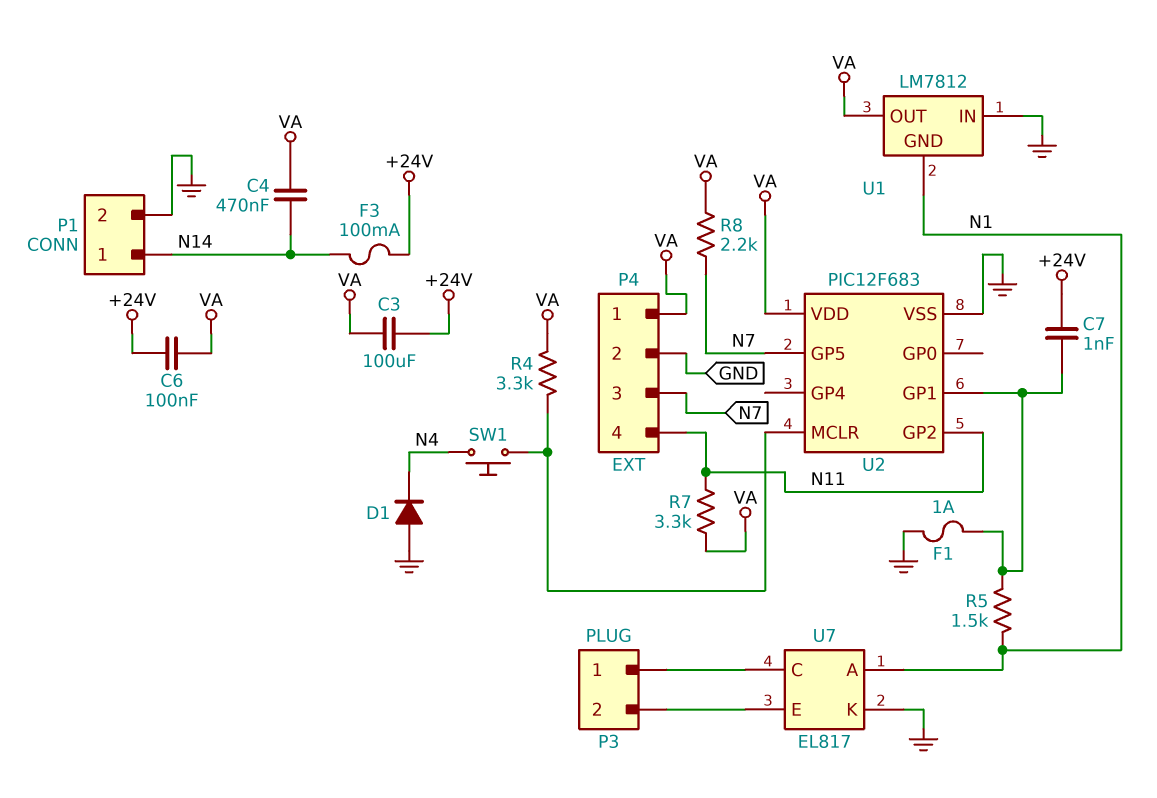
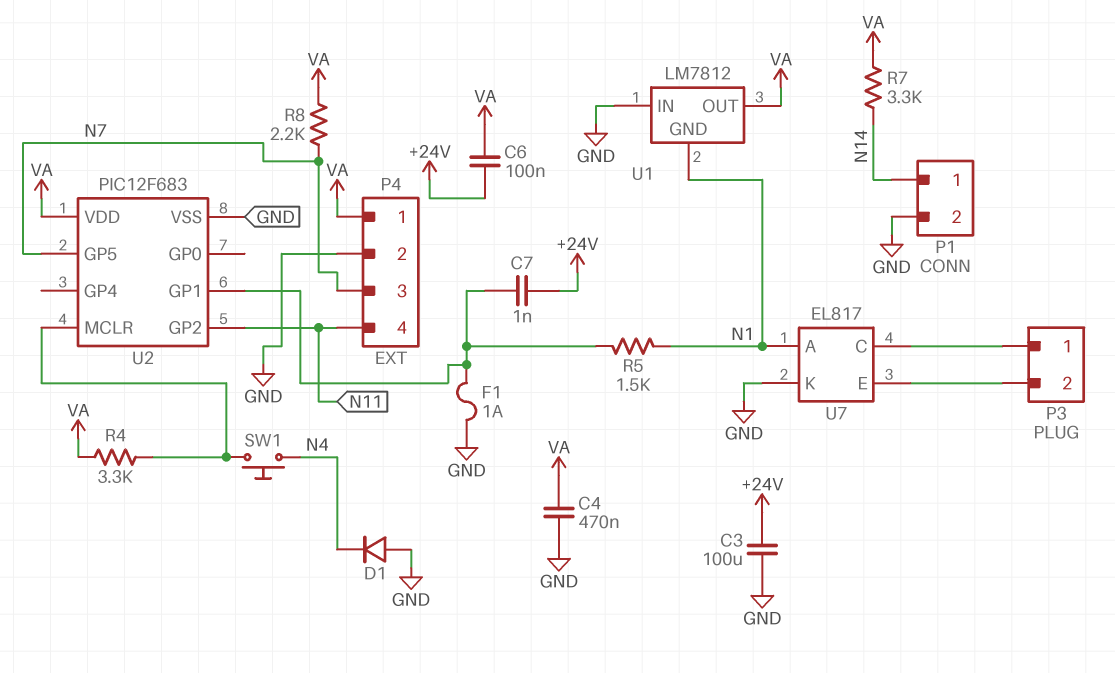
C3: 100uF (+24V, VA) -> 100uF (+24V, GND)
C4: 470nF (N14, VA) -> 470nF (GND, VA)
F3: 100mA (+24V, N14) -> none
R7: 3.3k (N11, VA) -> 3.3k (N14, VA)

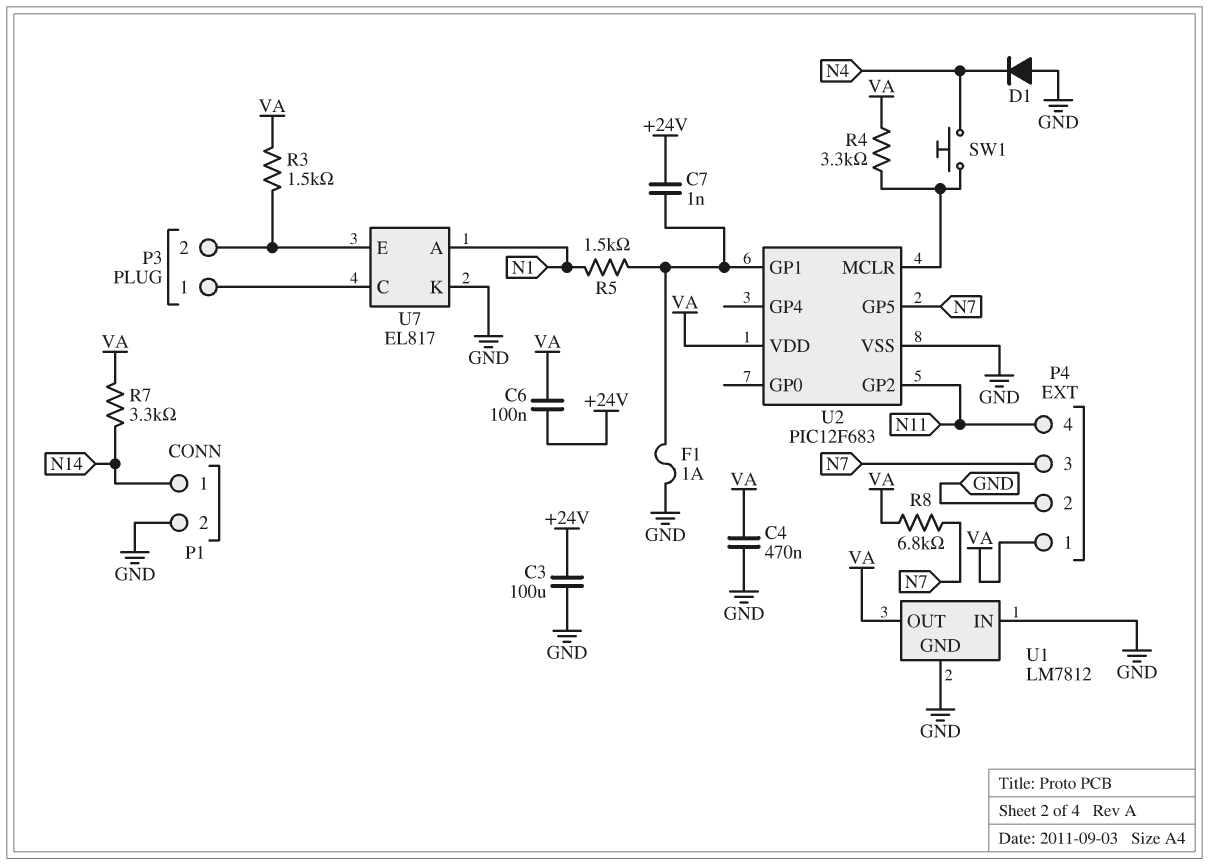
R3: none -> 1.5k (P3/2, VA)
R8: 2.2k (N7, VA) -> 6.8k (N7, VA)
U1 pin GND: N1 -> GND

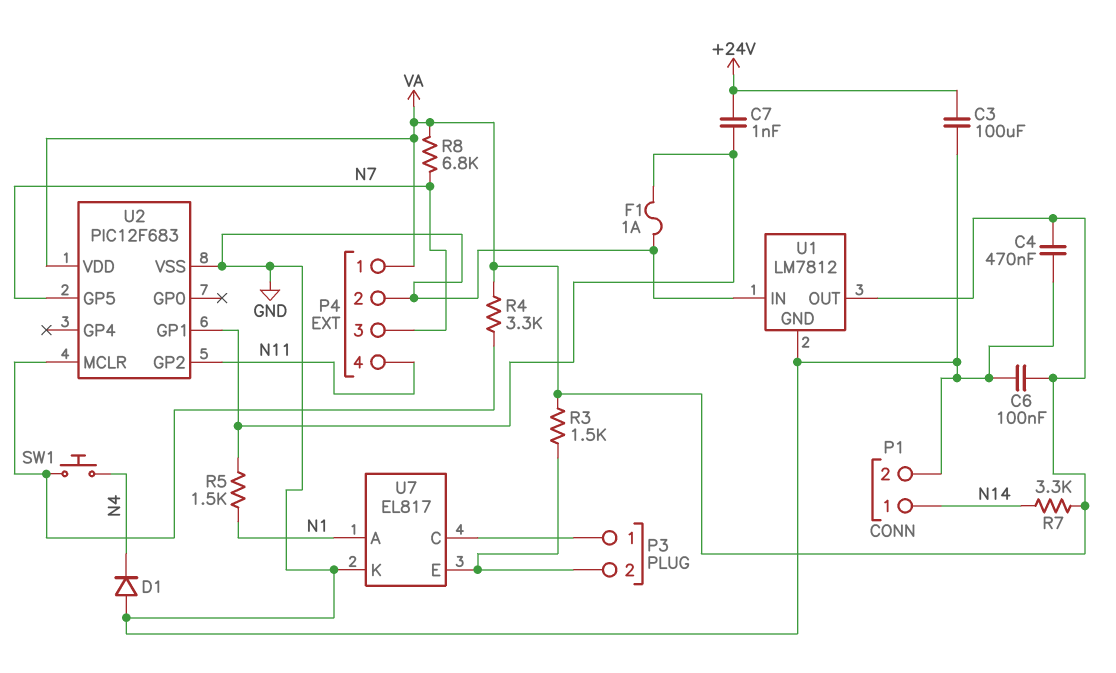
C6: 100nF (+24V, VA) -> 100nF (GND, VA)

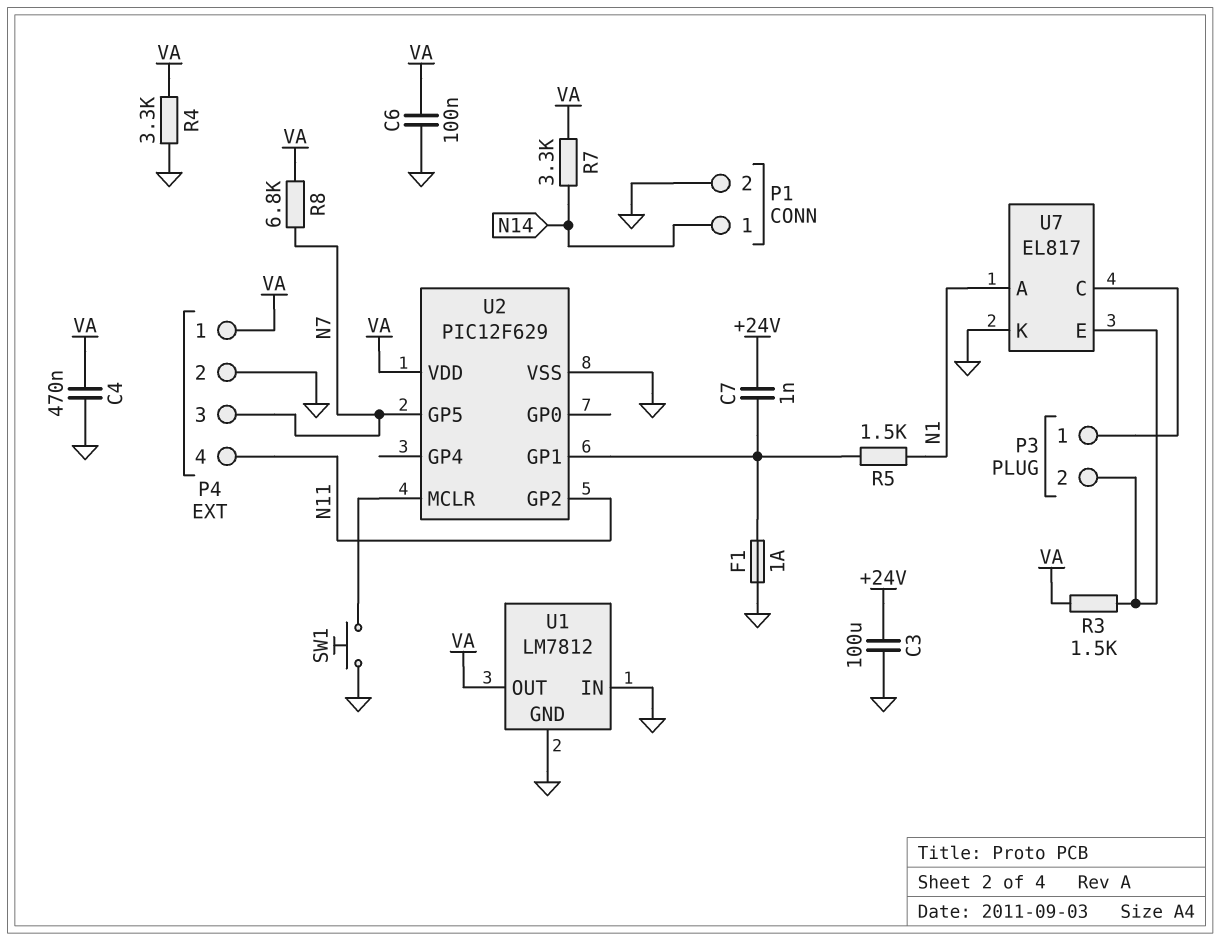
D1: diode (A GND, K N4) -> none
R4: 3.3k (U2/MCLR, VA) -> 3.3k (GND, VA)
SW1: button (N4, U2/MCLR) -> button (GND, U2/MCLR)
U2: PIC12F683 -> PIC12F629

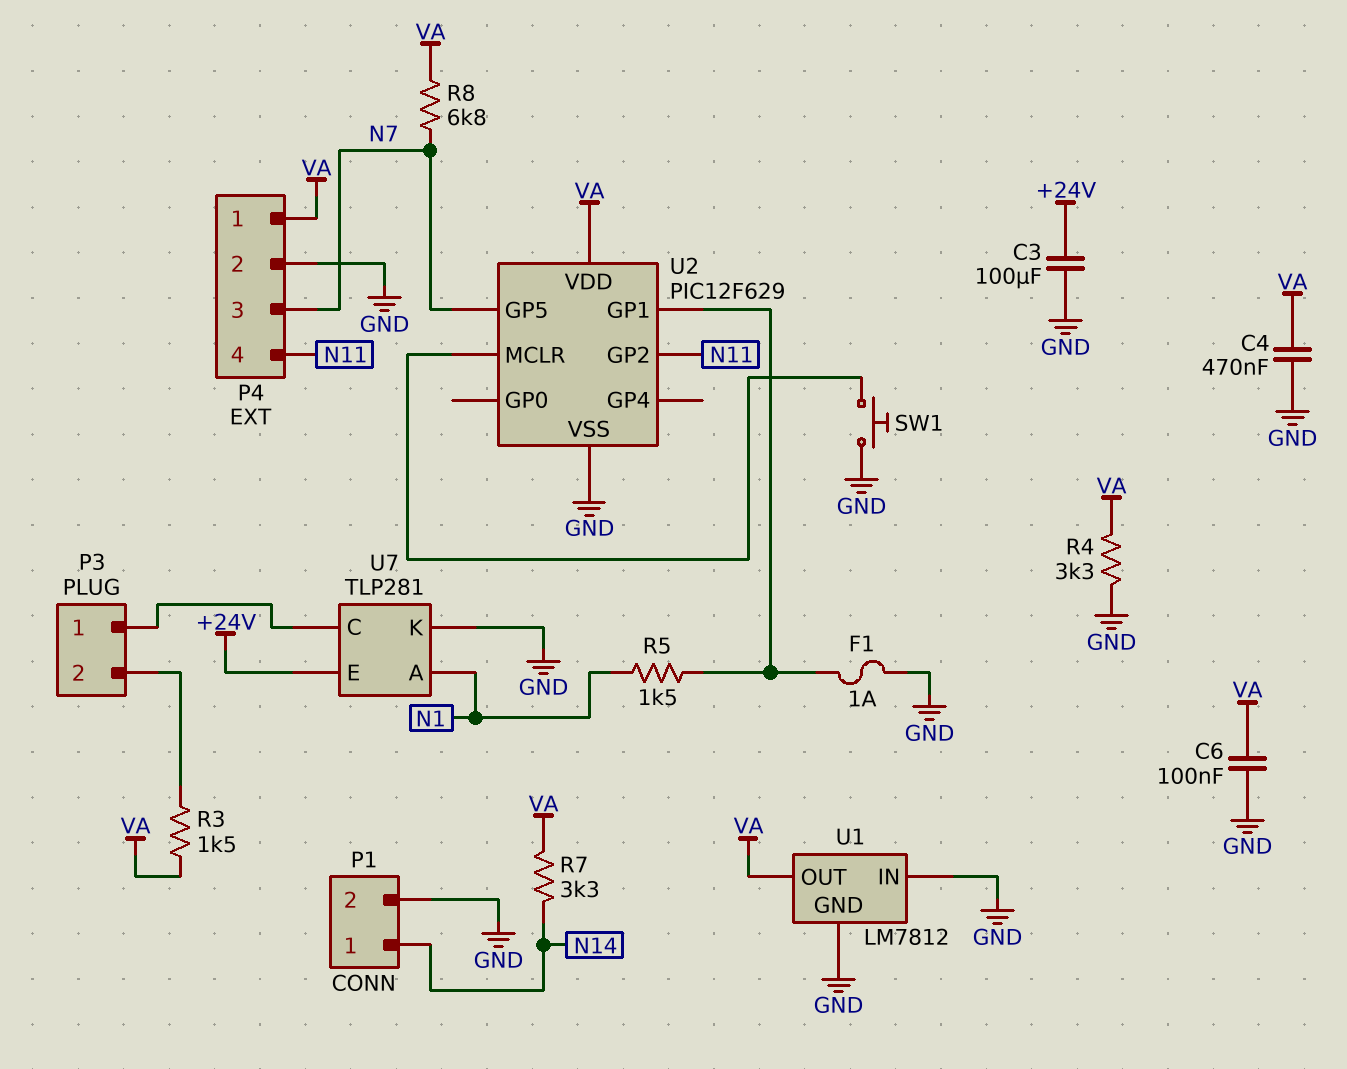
C7: 1nF (+24V, U2/GP1) -> none
U7: EL817 -> TLP281
U7 pin E: P3/2 -> +24V

